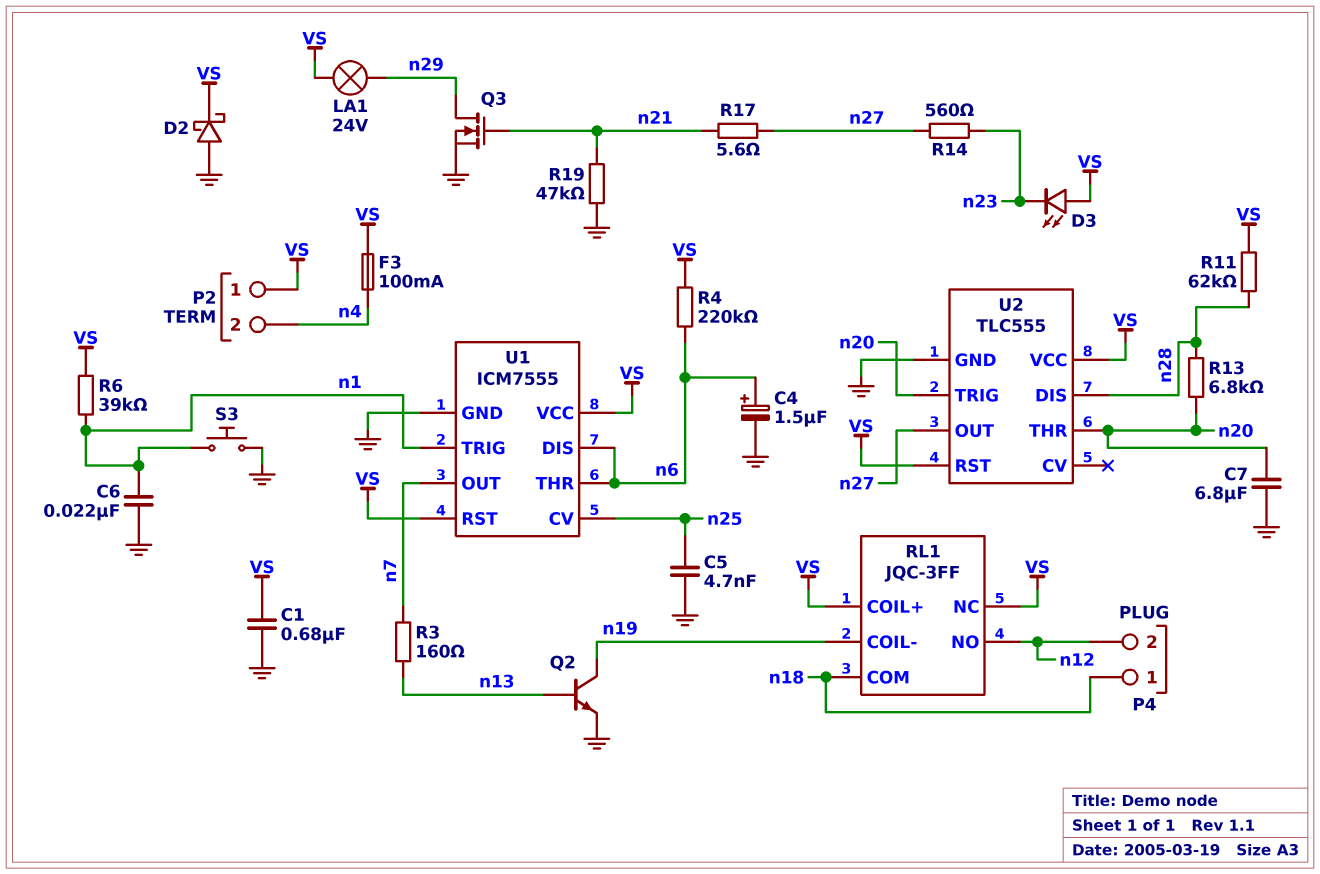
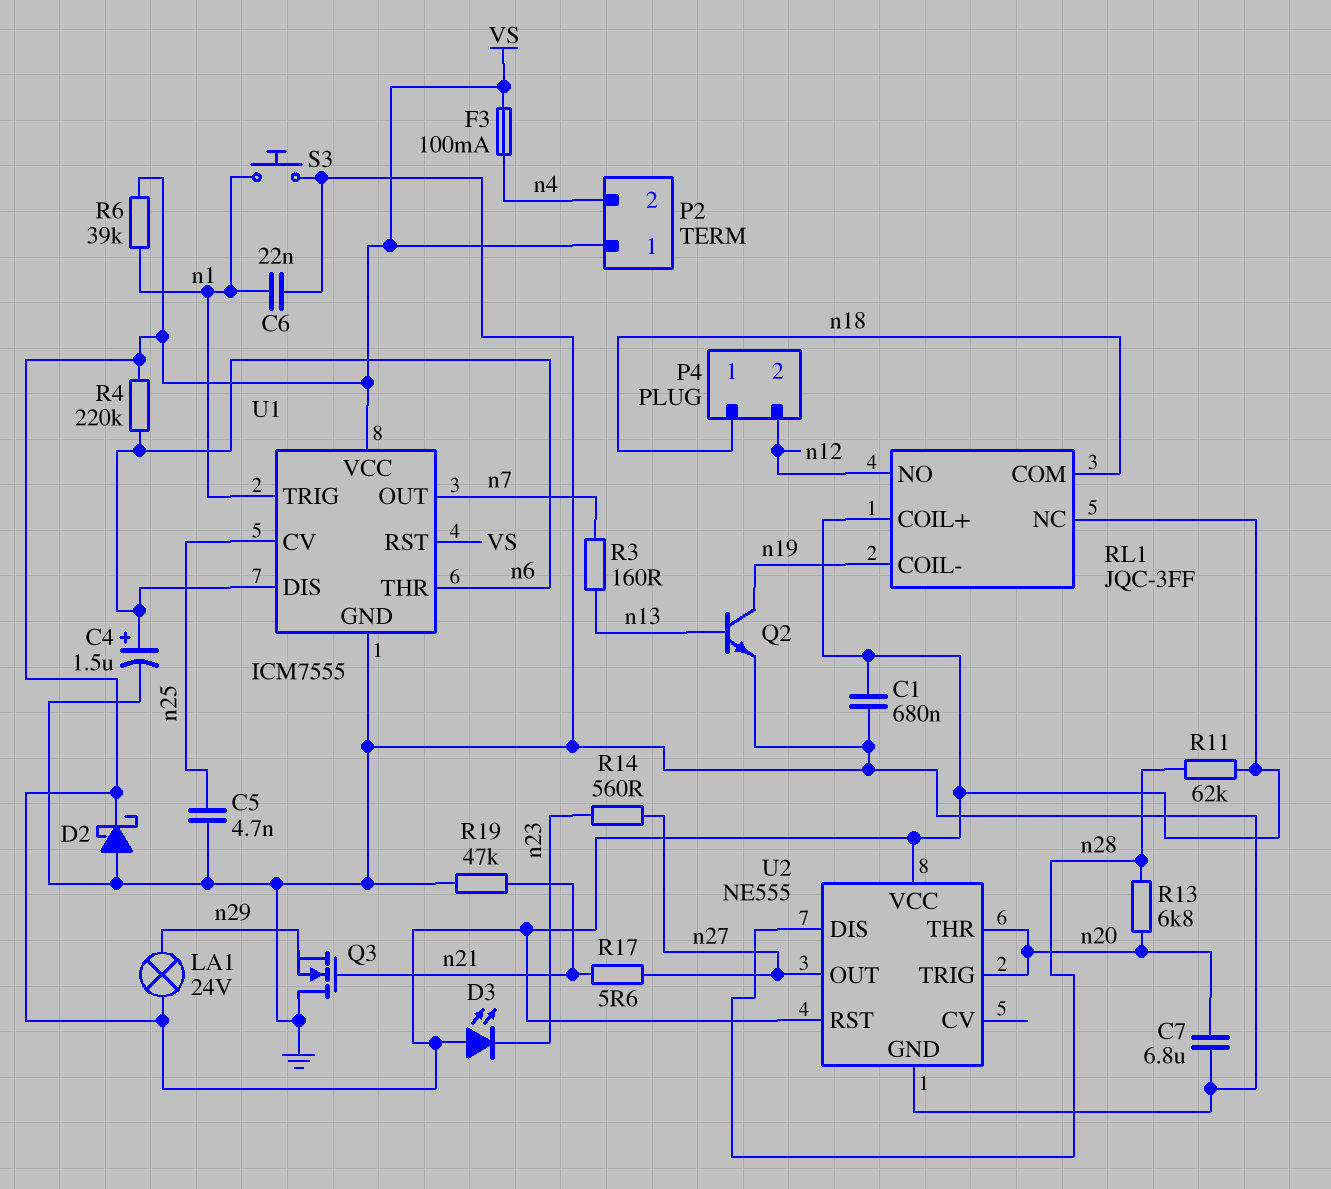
Q3: NMOS (G n21, D n29, S GND) -> NMOS (G n21, D GND, S n29)
U2: TLC555 -> NE555

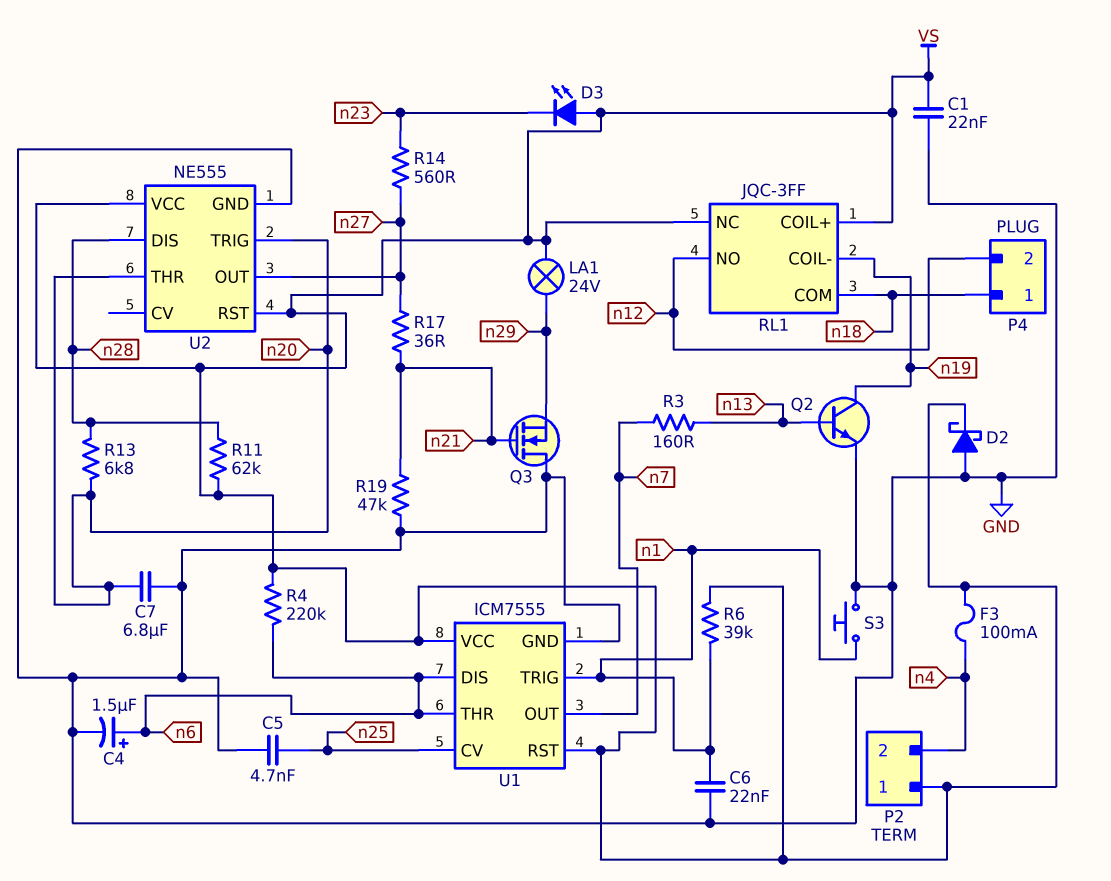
C1: 680nF (GND, VS) -> 22nF (GND, VS)
R17: 5.6 (n21, n27) -> 36 (n21, n27)

